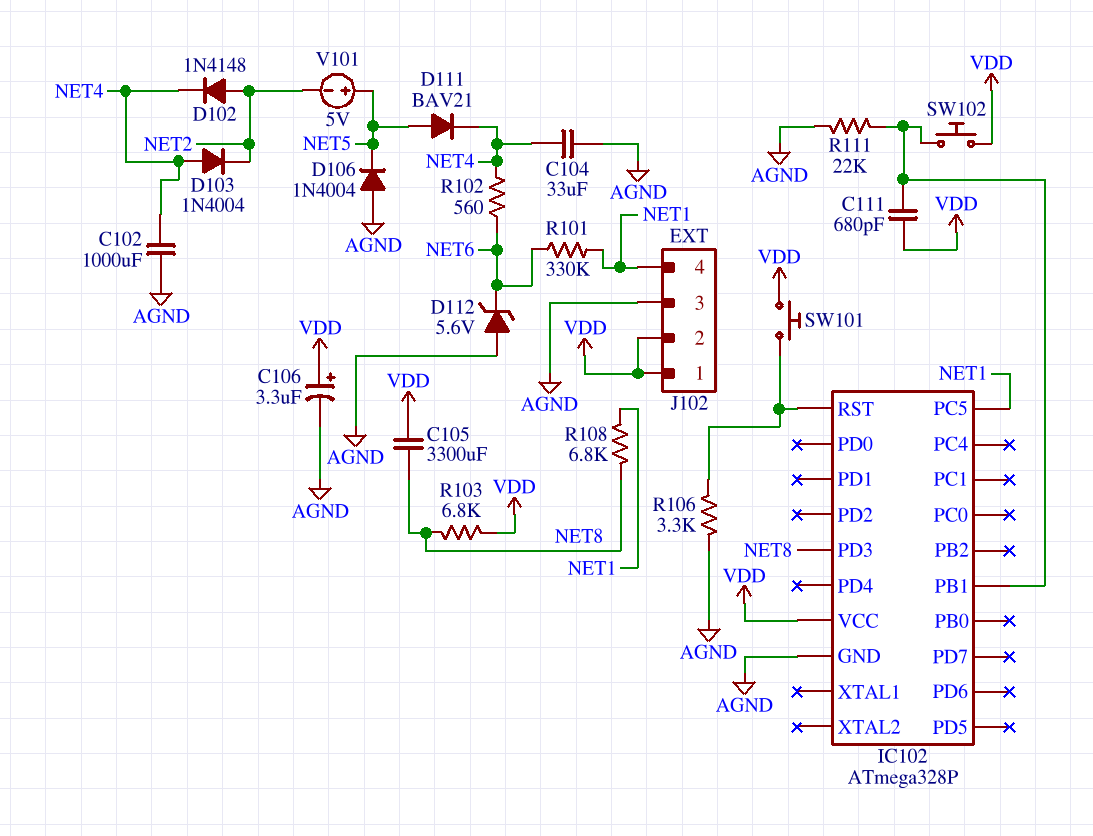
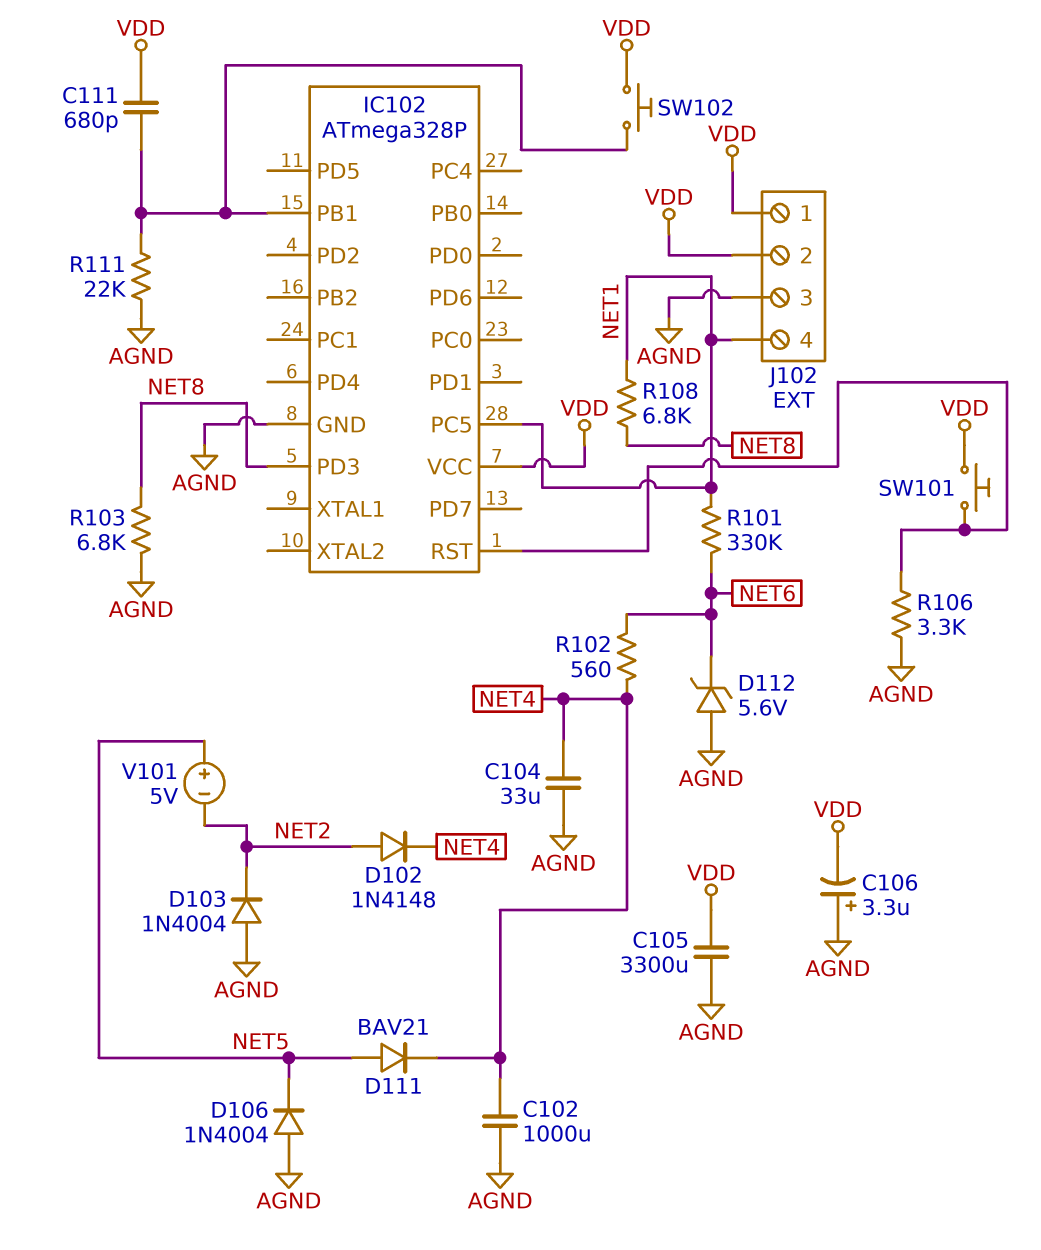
C105: 3300uF (NET8, VDD) -> 3300uF (AGND, VDD)
C106: 3.3uF (plus VDD, minus AGND) -> 3.3uF (plus AGND, minus VDD)
D103: diode 1N4004 (A NET4, K NET2) -> diode 1N4004 (A AGND, K NET2)
R103: 6.8k (NET8, VDD) -> 6.8k (AGND, NET8)

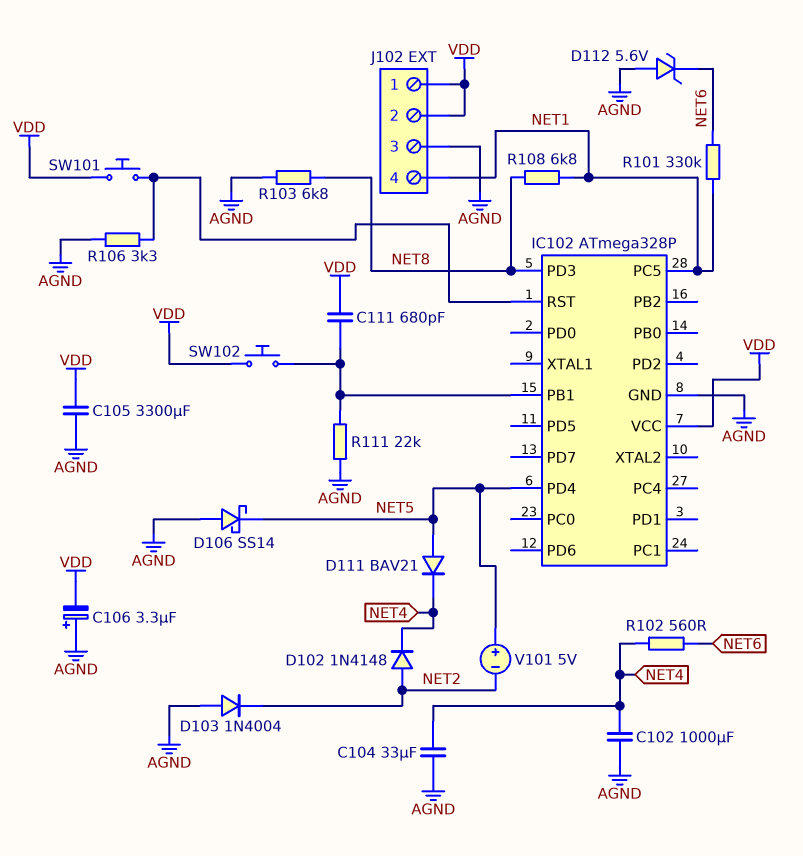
D106: diode 1N4004 (A AGND, K NET5) -> schottky SS14 (A AGND, K NET5)
IC102 pin PD4: none -> NET5

